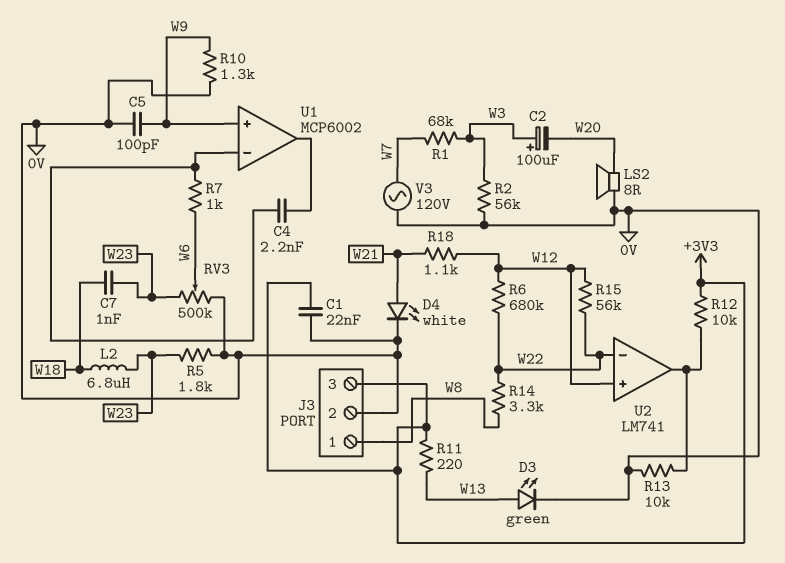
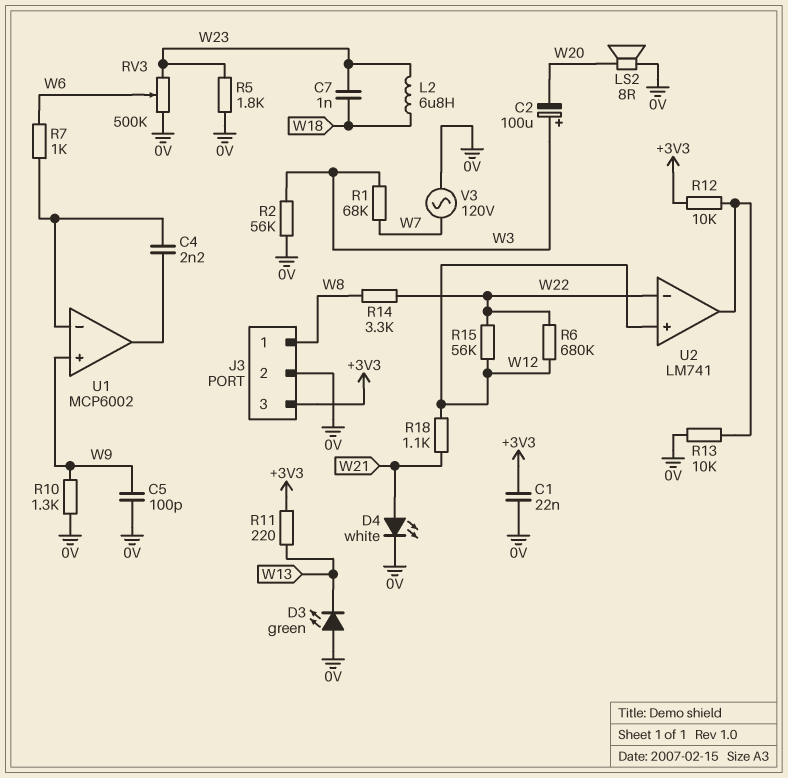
D3: LED green (A W13, K 0V) -> LED green (A 0V, K W13)

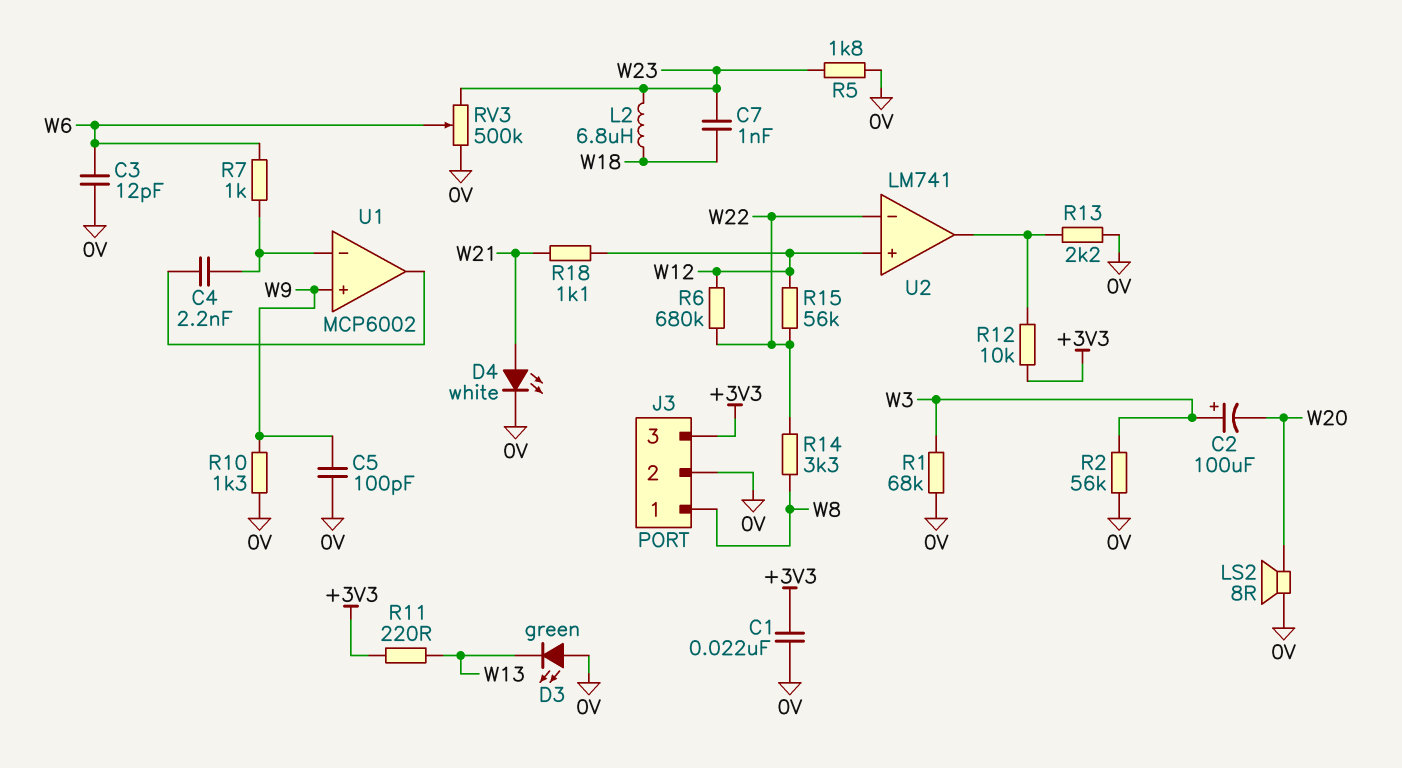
C3: none -> 12pF (0V, W6)
R1: 68k (W3, W7) -> 68k (0V, W3)
R13: 10k (0V, U2/out) -> 2.2k (0V, U2/out)
V3: AC 120V (0V, W7) -> none

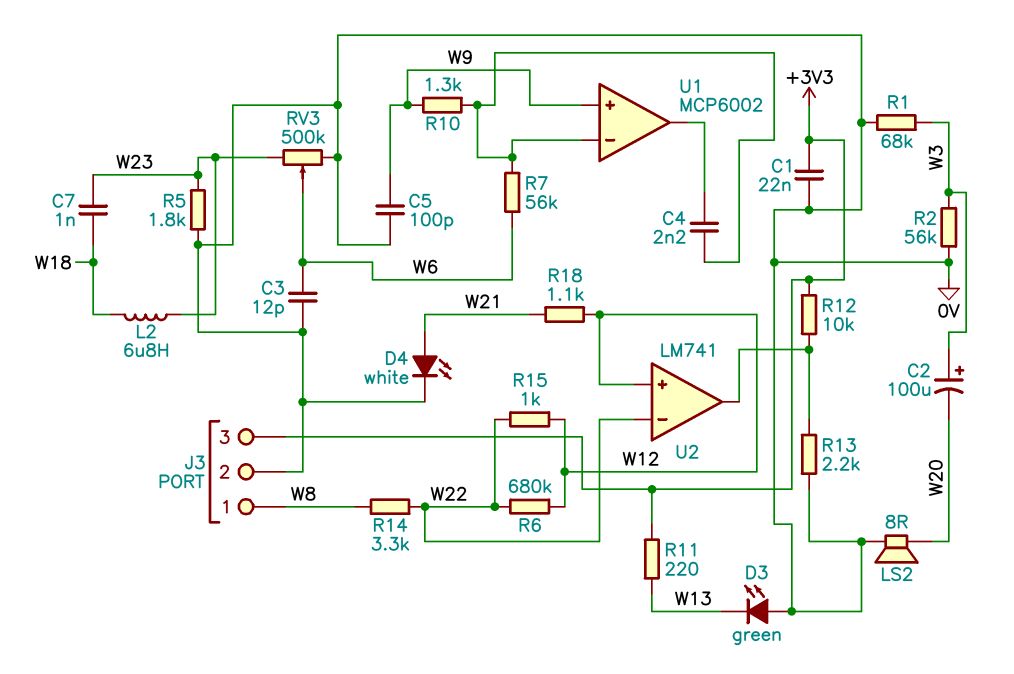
R7: 1k (U1/in-, W6) -> 56k (U1/in-, W6)
R10: 1.3k (0V, W9) -> 1.3k (U1/in-, W9)
R15: 56k (W12, W22) -> 1k (W12, W22)

